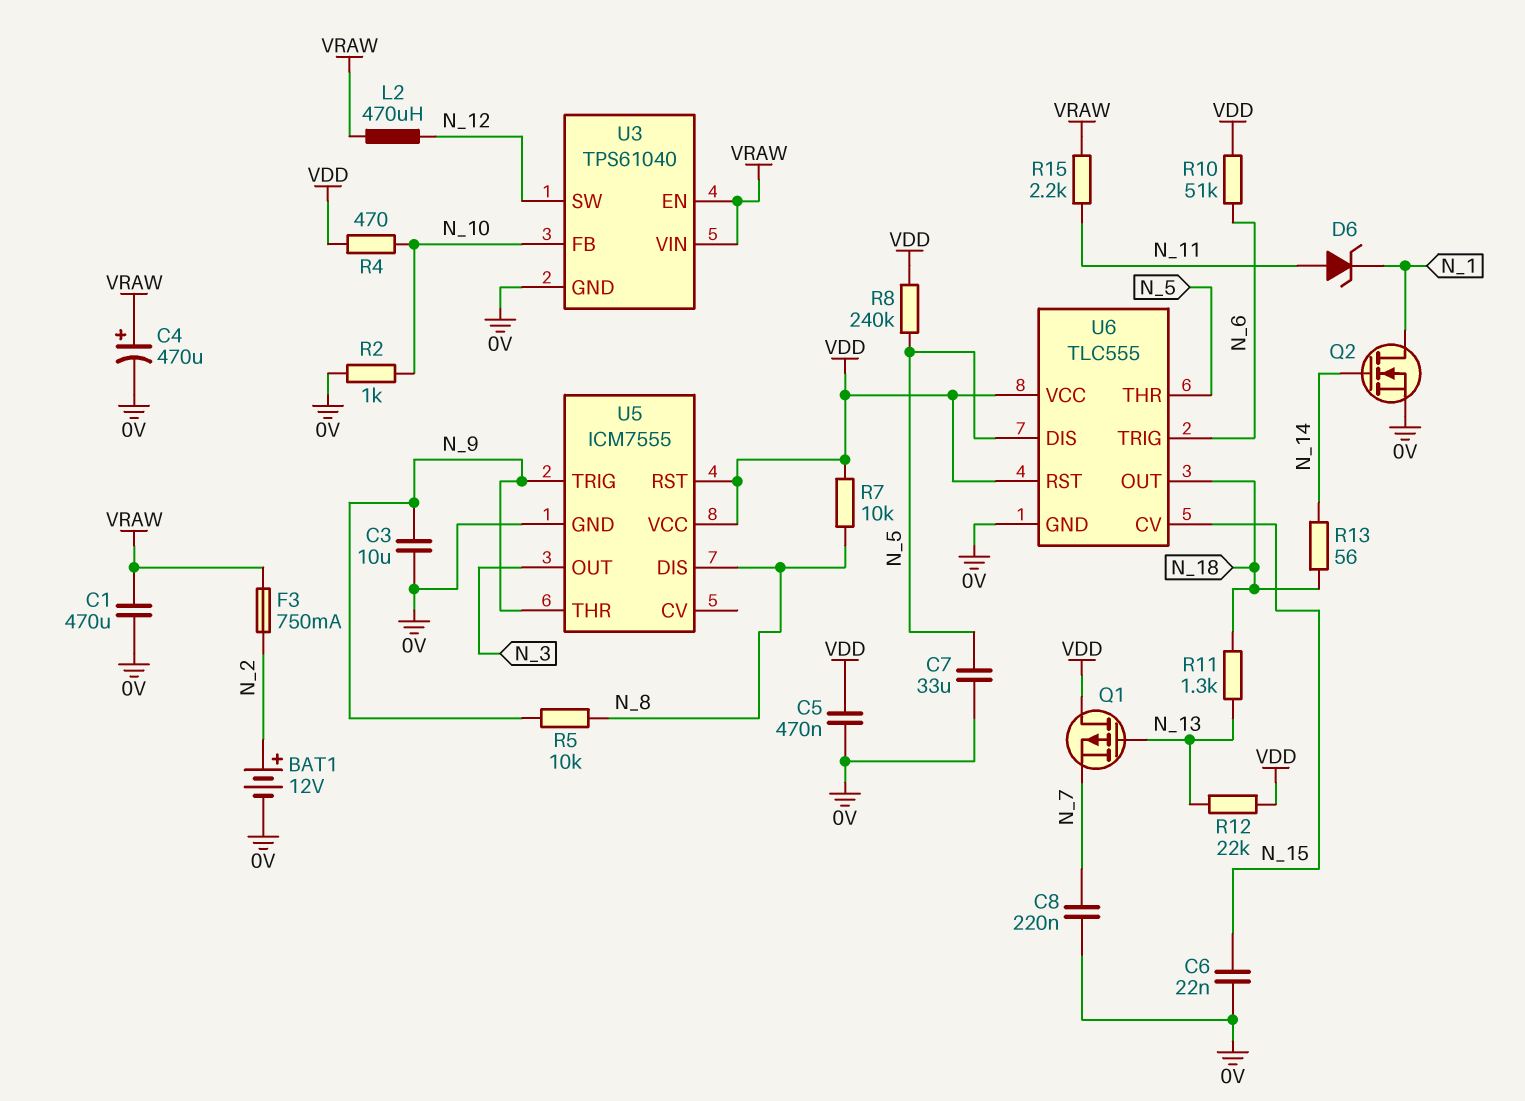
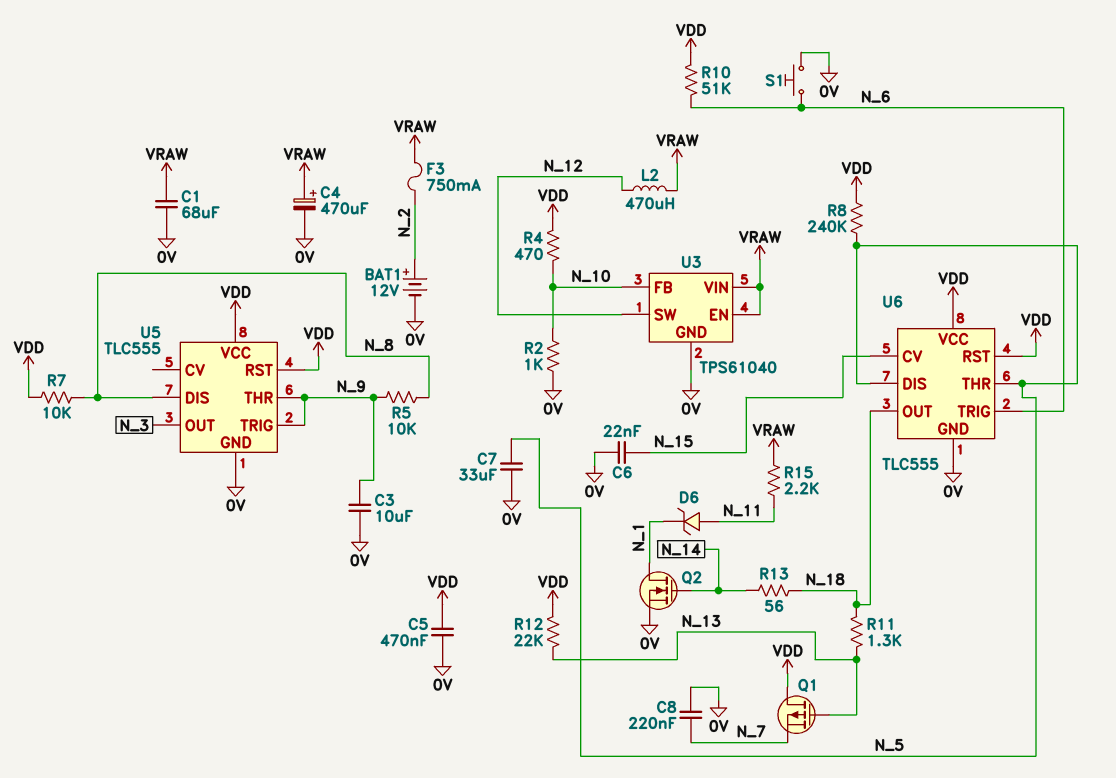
C1: 470uF (0V, VRAW) -> 68uF (0V, VRAW)
S1: none -> button (0V, N_6)
U5: ICM7555 -> TLC555

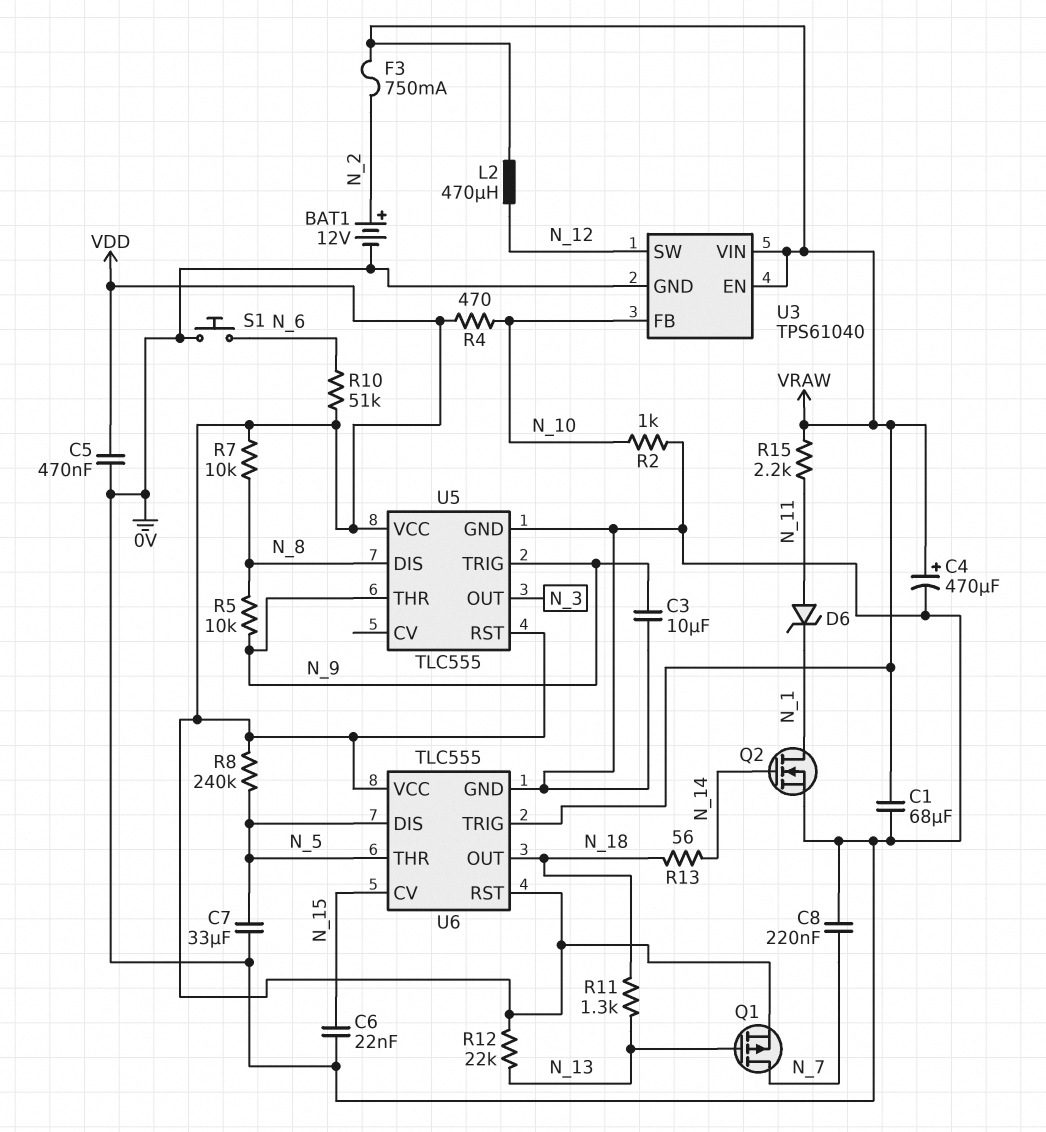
Q1: PMOS (G N_13, D VDD, S N_7) -> PMOS (G N_13, D N_7, S VDD)
U6 pin TRIG: N_6 -> VRAW

